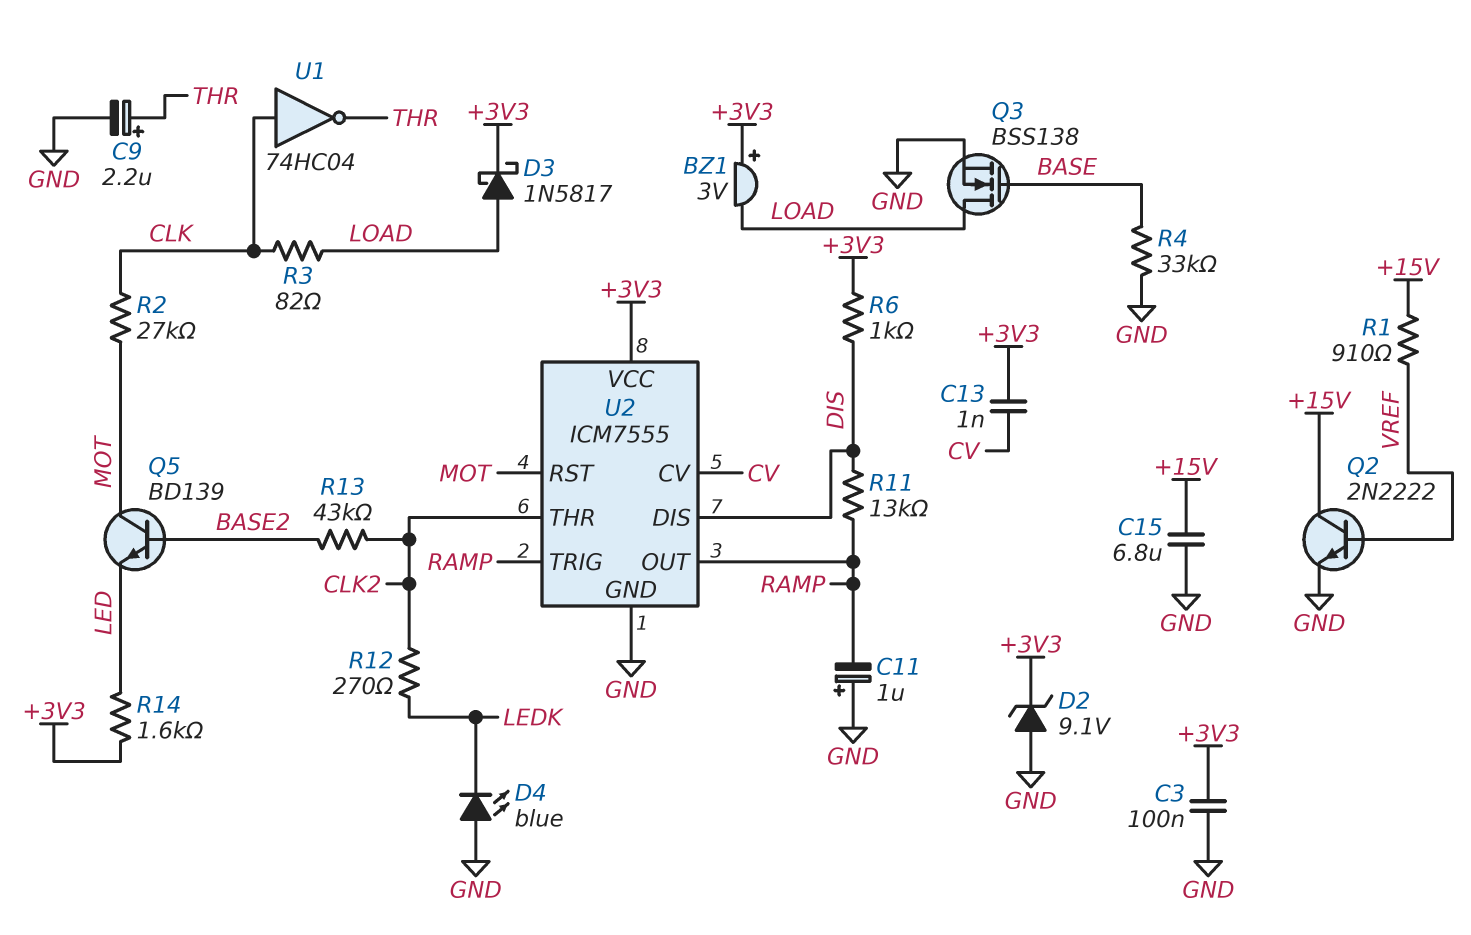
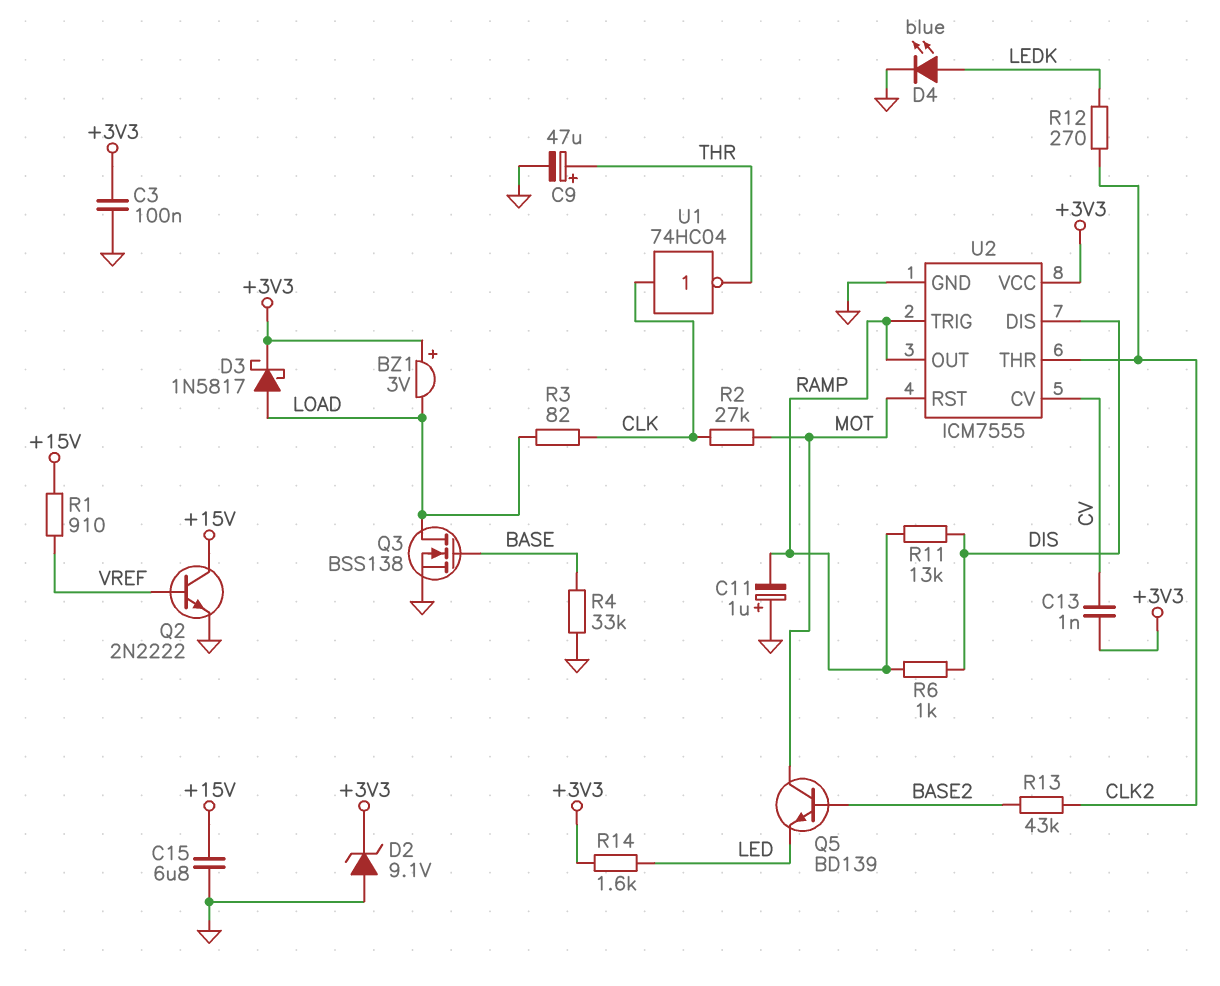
C9: 2.2uF (plus THR, minus GND) -> 47uF (plus THR, minus GND)
D4: LED blue (A GND, K LEDK) -> LED blue (A LEDK, K GND)
R6: 1k (+3V3, DIS) -> 1k (DIS, RAMP)

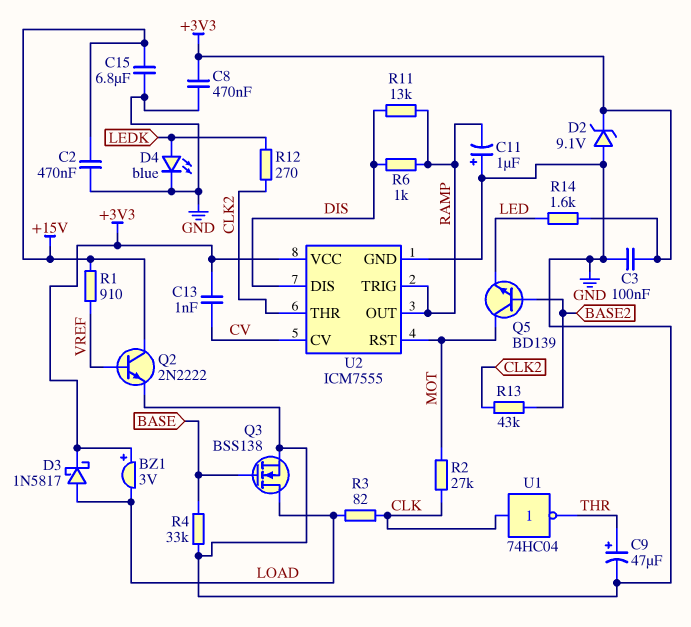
C2: none -> 470nF (+15V, GND)
C8: none -> 470nF (+3V3, GND)

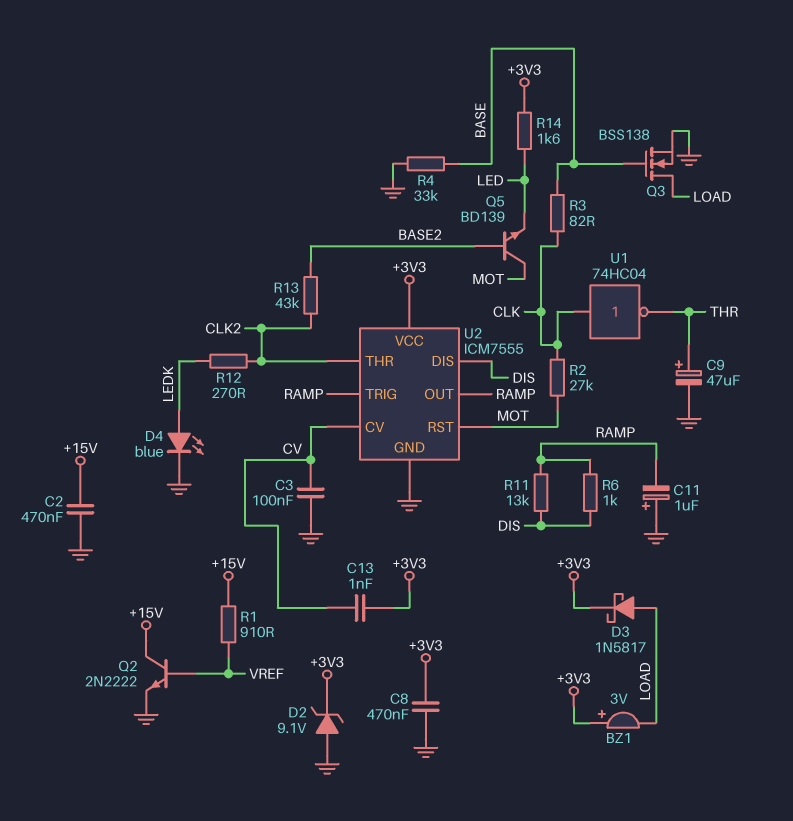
C3: 100nF (+3V3, GND) -> 100nF (CV, GND)
C15: 6.8uF (+15V, GND) -> none
R3: 82 (CLK, LOAD) -> 82 (BASE, CLK)

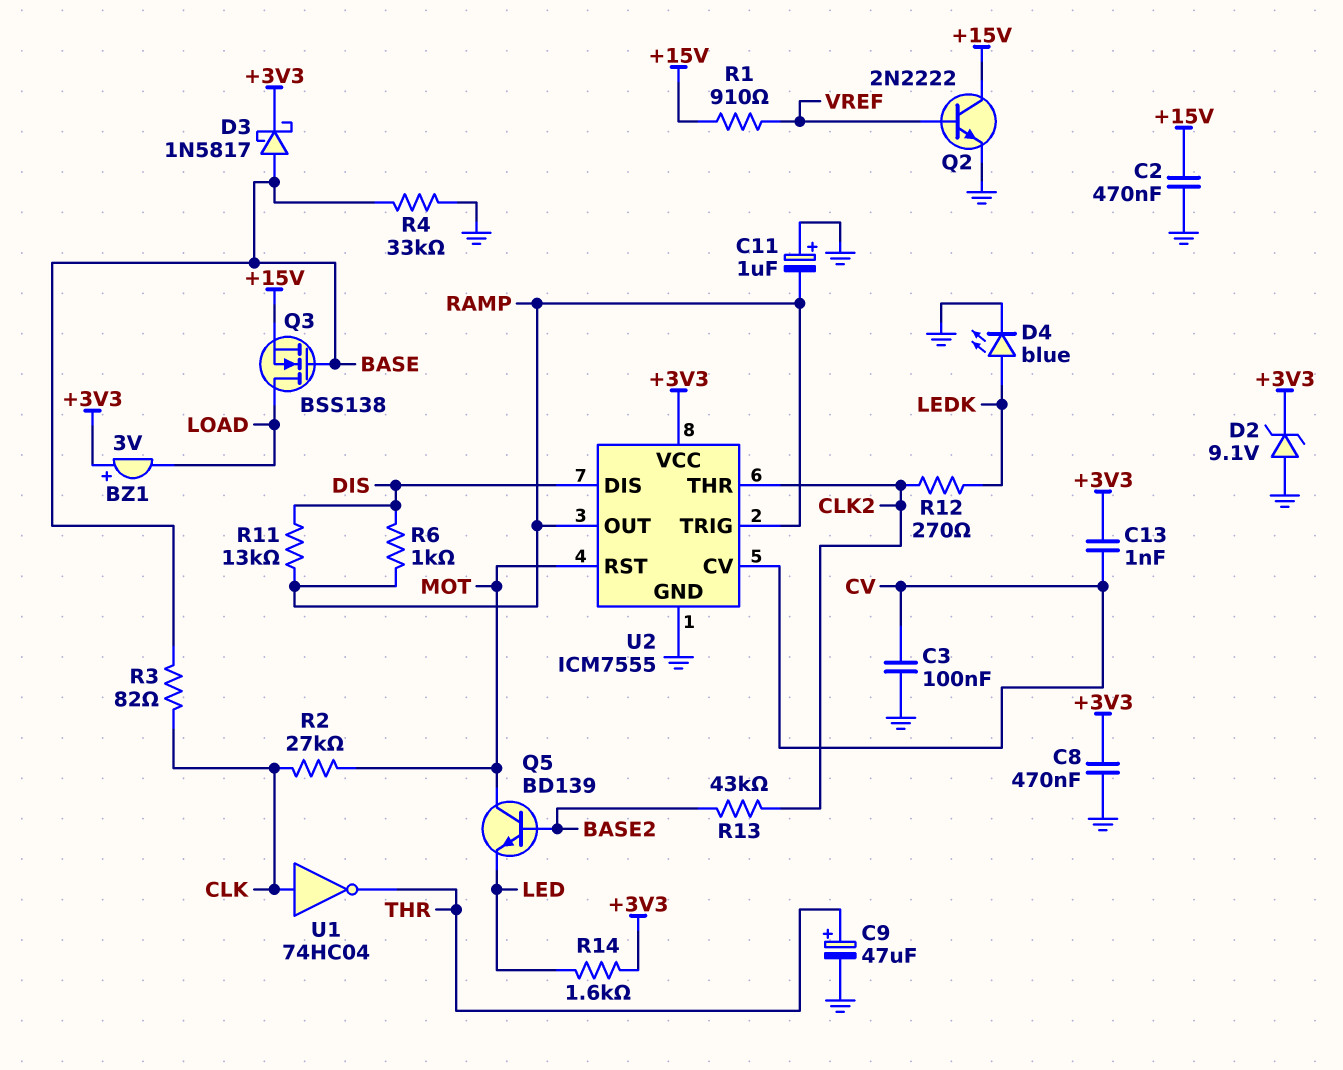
D3: schottky 1N5817 (A LOAD, K +3V3) -> schottky 1N5817 (A BASE, K +3V3)
Q3: NMOS BSS138 (G BASE, D LOAD, S GND) -> NMOS BSS138 (G BASE, D LOAD, S +15V)

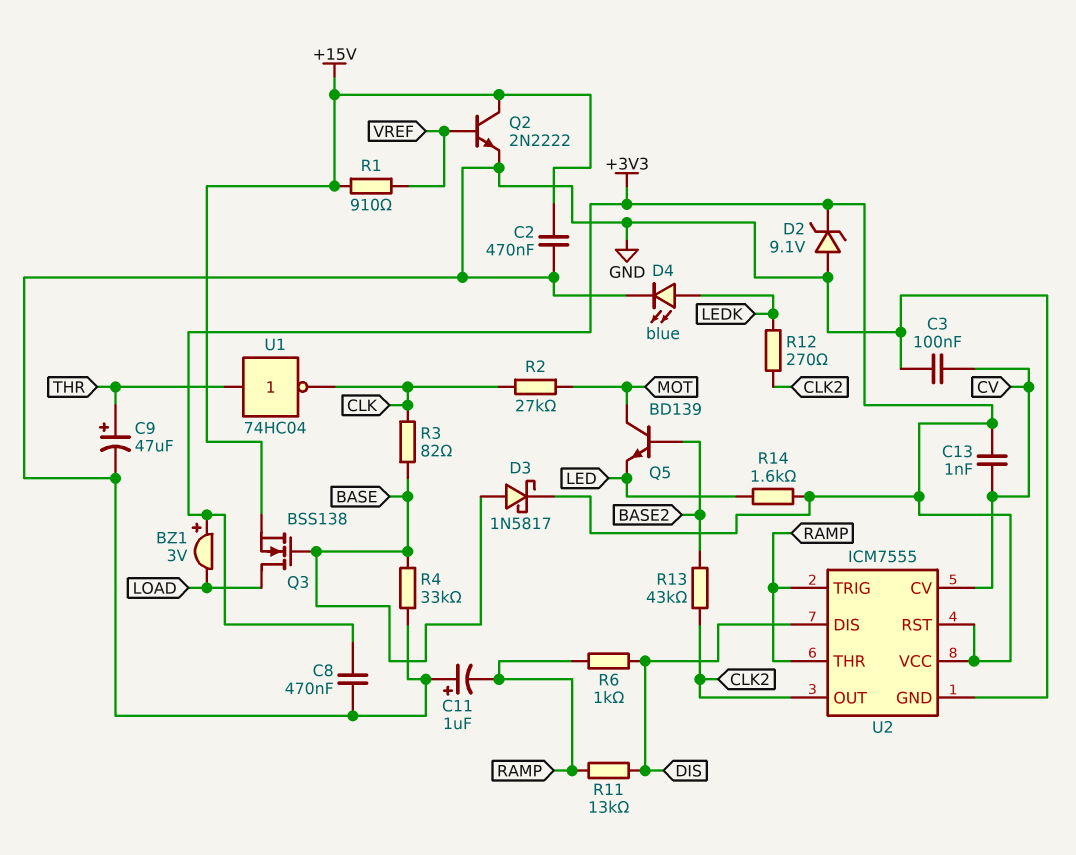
U1: NOT 74HC04 (in CLK, out THR) -> NOT 74HC04 (in THR, out CLK)
U2 pin OUT: RAMP -> CLK2
U2 pin RST: MOT -> +3V3
U2 pin THR: CLK2 -> RAMP

